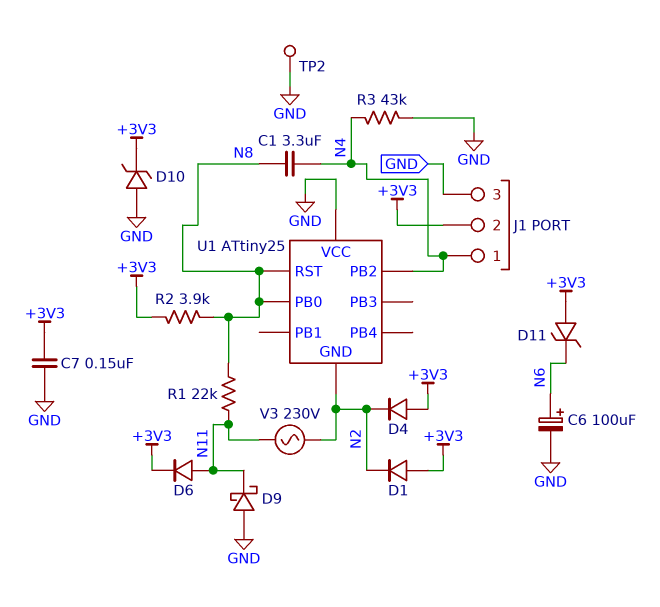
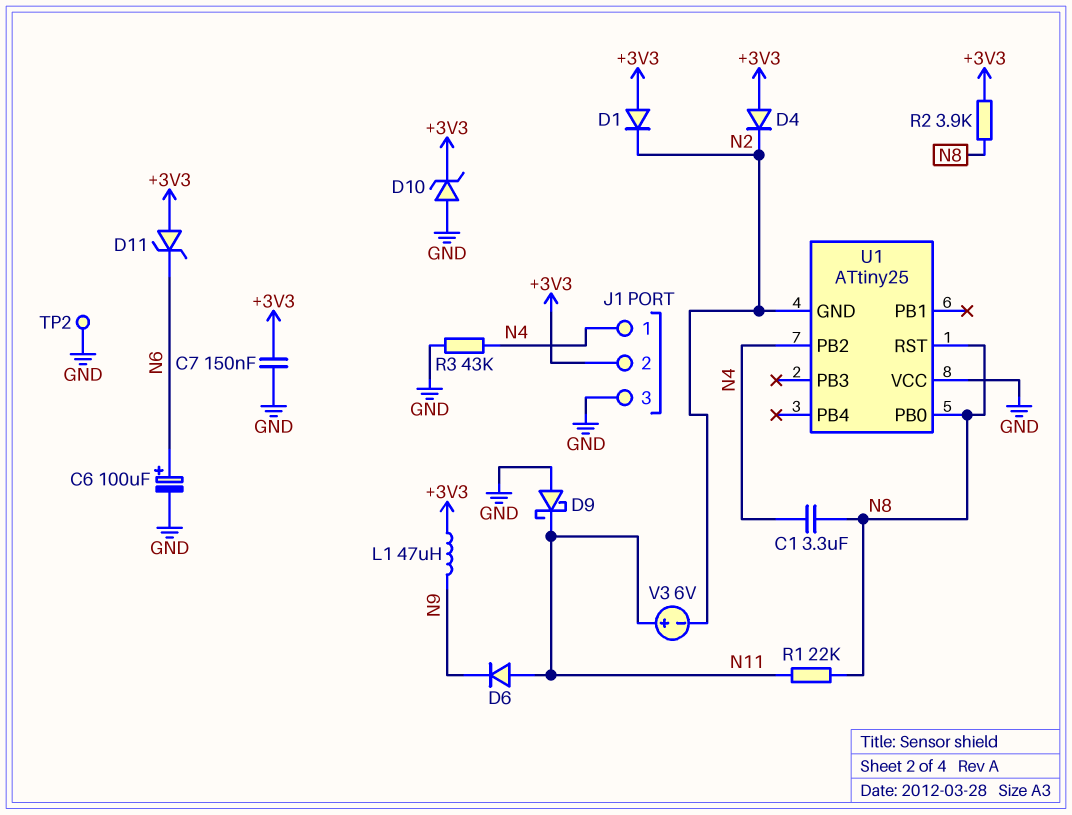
D6: diode (A N11, K +3V3) -> diode (A N11, K N9)
L1: none -> 47uH (+3V3, N9)
V3: AC 230V (N2, N11) -> 6V (plus N11, minus N2)

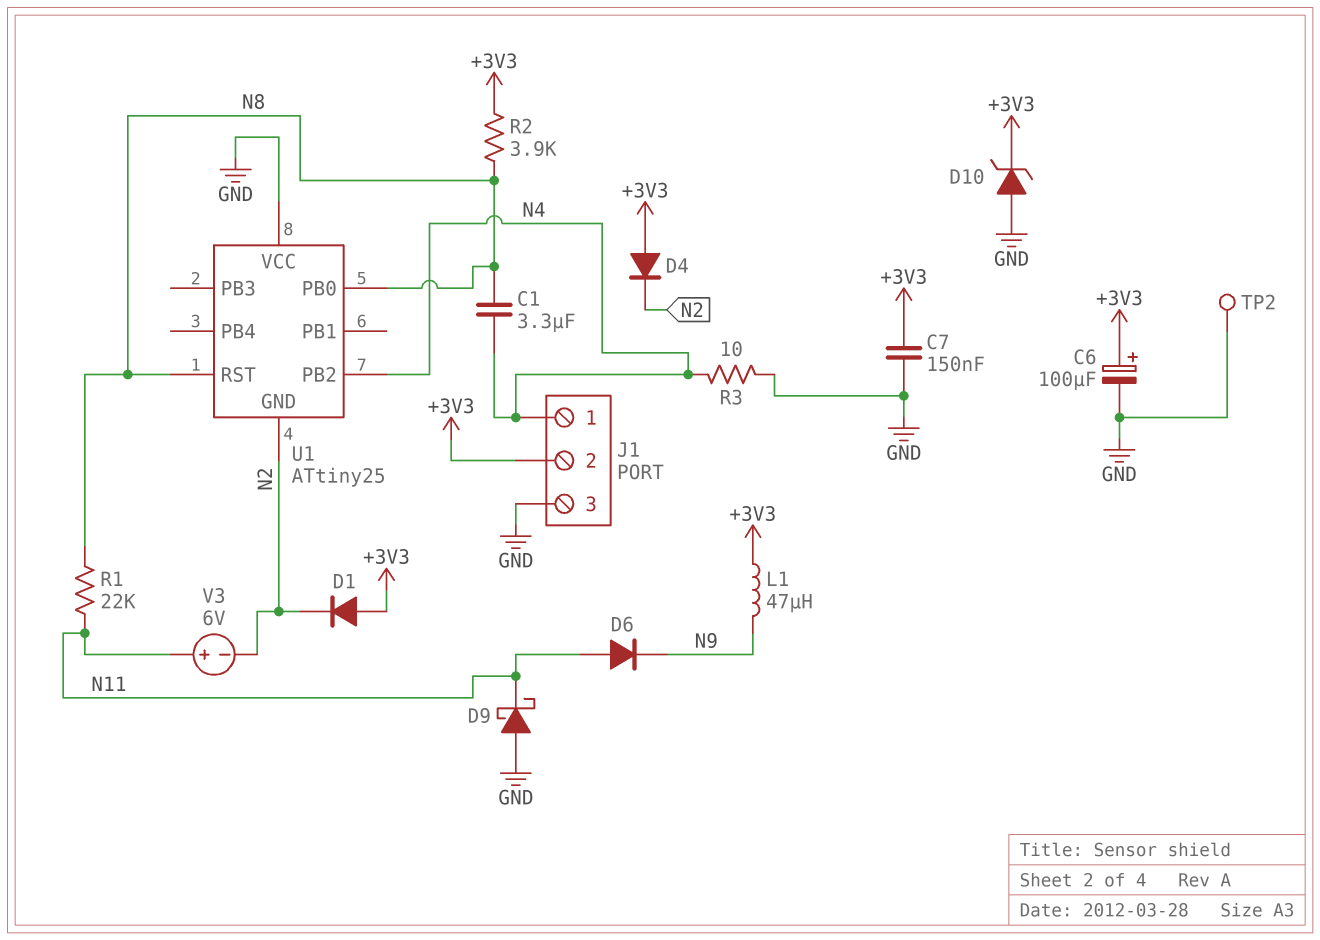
C6: 100uF (plus N6, minus GND) -> 100uF (plus +3V3, minus GND)
D11: zener (A +3V3, K N6) -> none
R3: 43k (GND, N4) -> 10 (GND, N4)

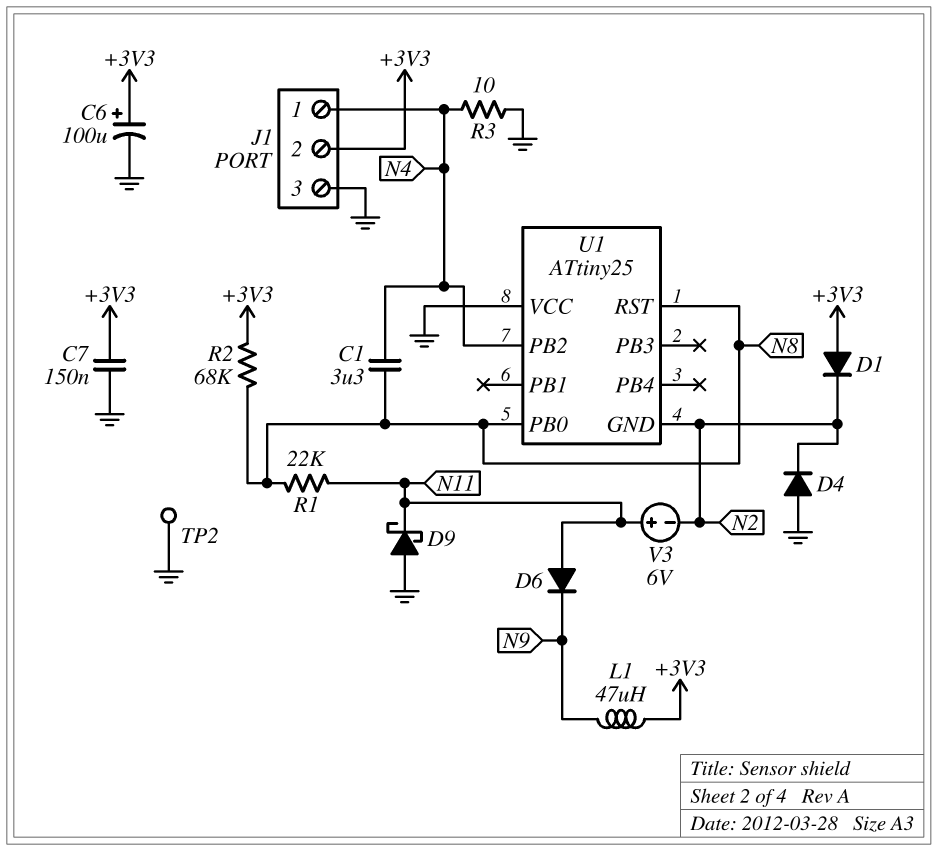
D4: diode (A +3V3, K N2) -> diode (A GND, K N2)
D10: zener (A GND, K +3V3) -> none
R2: 3.9k (+3V3, N8) -> 68k (+3V3, N8)

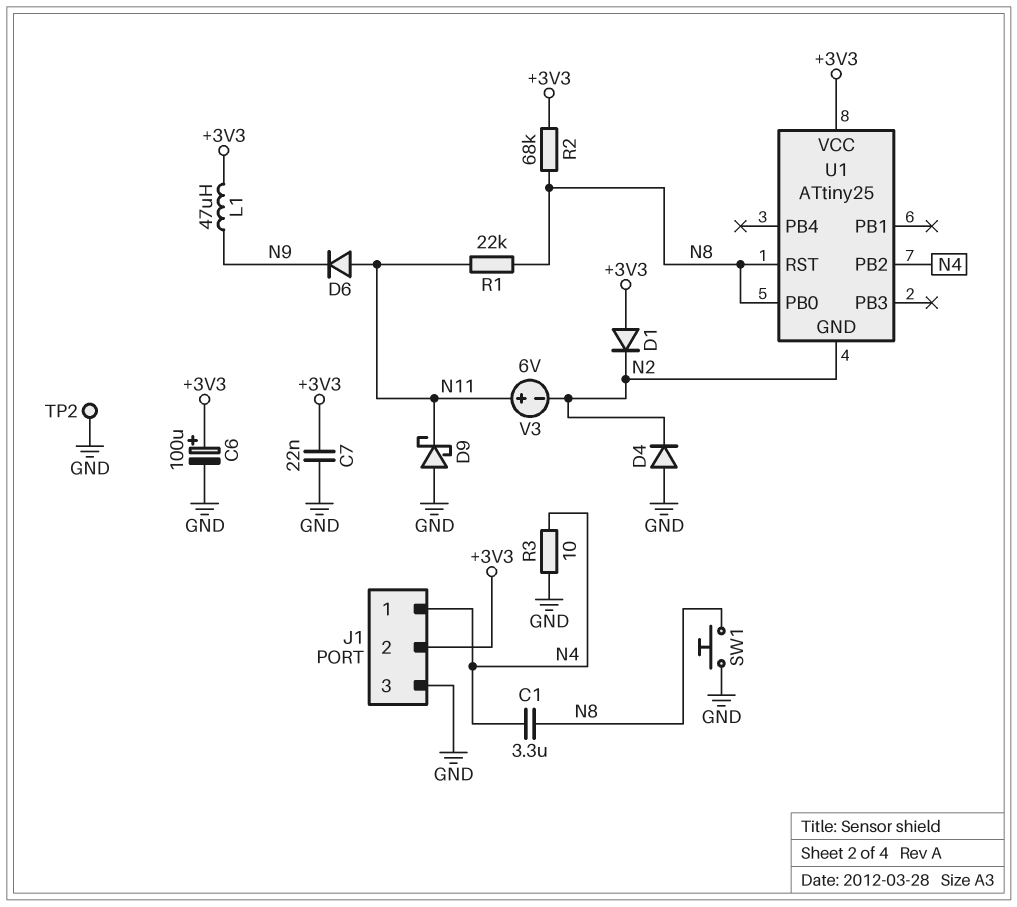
C7: 150nF (+3V3, GND) -> 22nF (+3V3, GND)
SW1: none -> button (GND, N8)
U1 pin VCC: GND -> +3V3

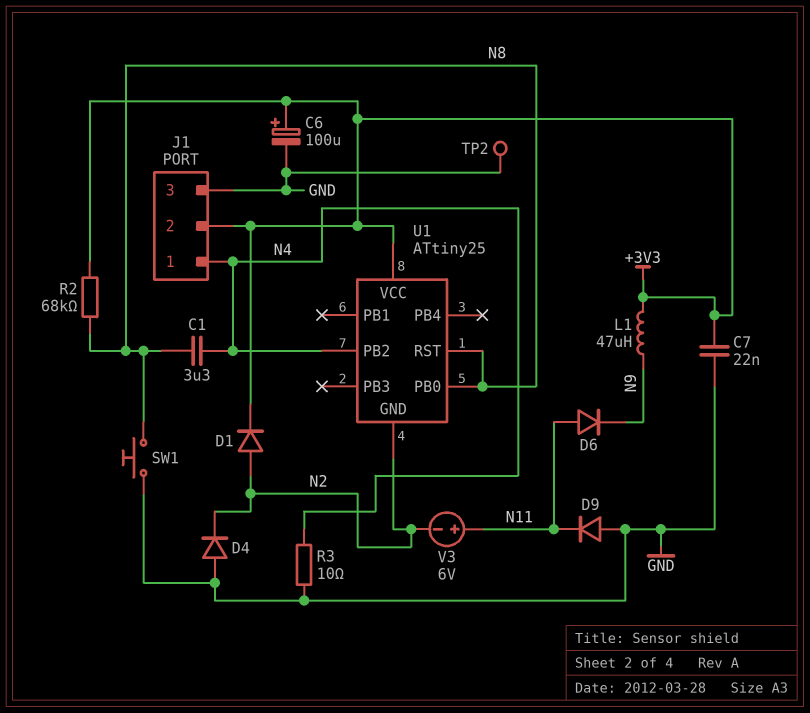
D1: diode (A +3V3, K N2) -> diode (A N2, K +3V3)
D9: schottky (A GND, K N11) -> diode (A GND, K N11)
R1: 22k (N8, N11) -> none

